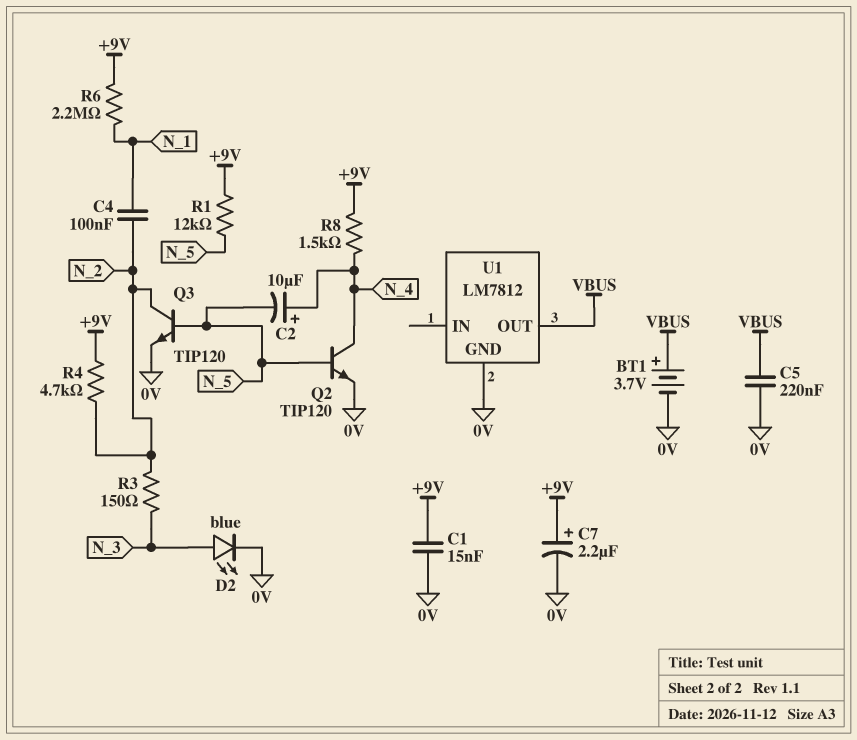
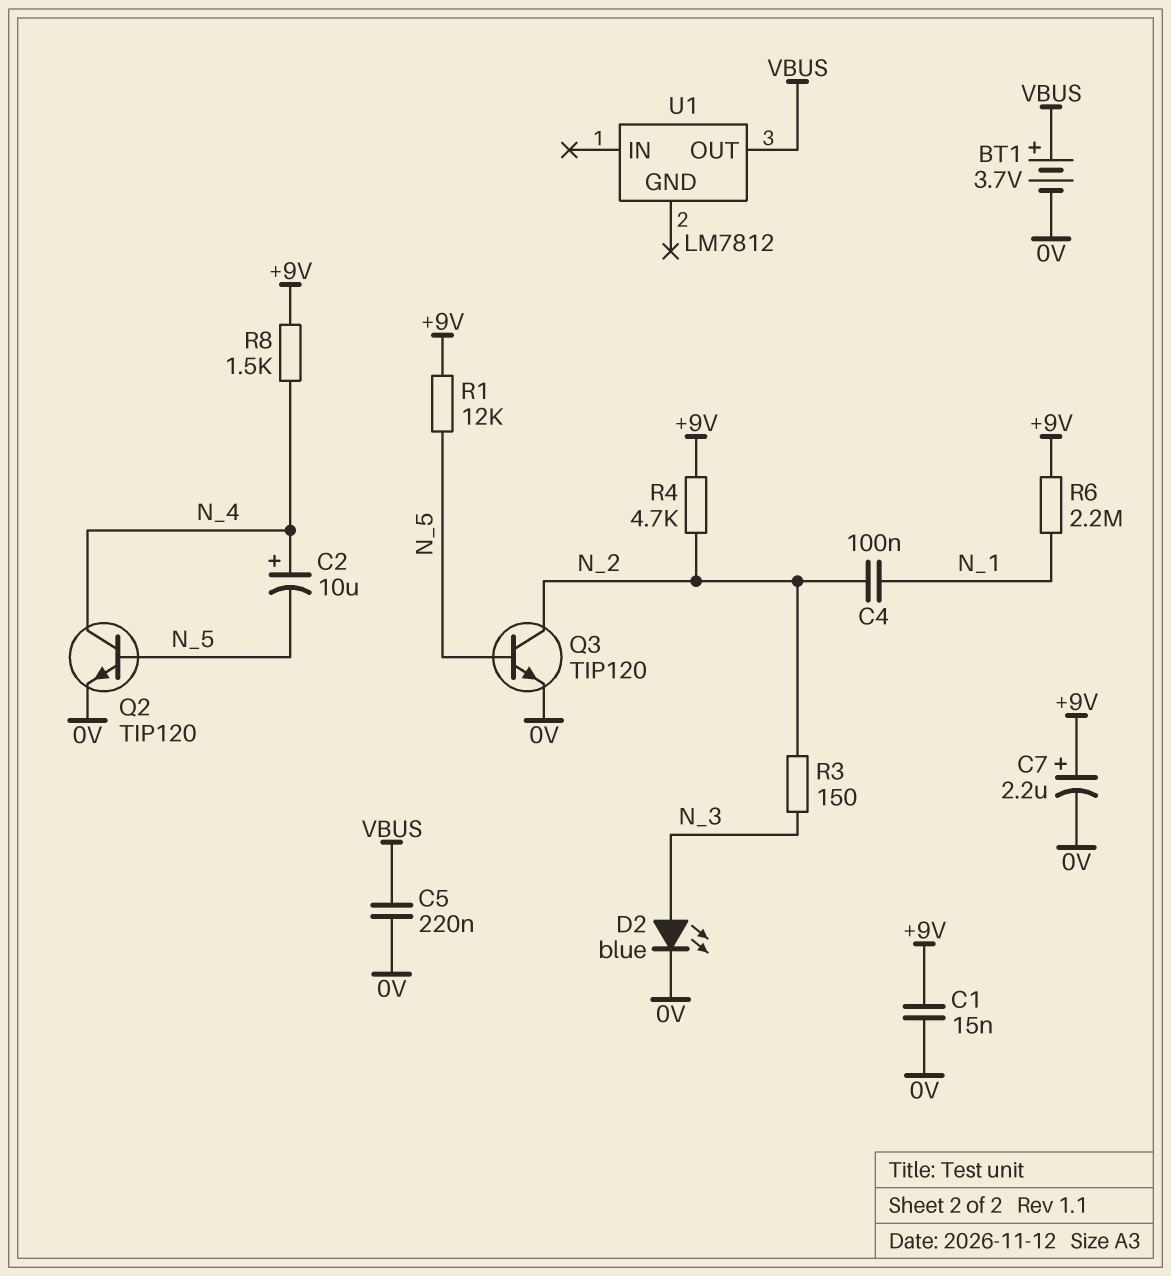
U1 pin GND: 0V -> none

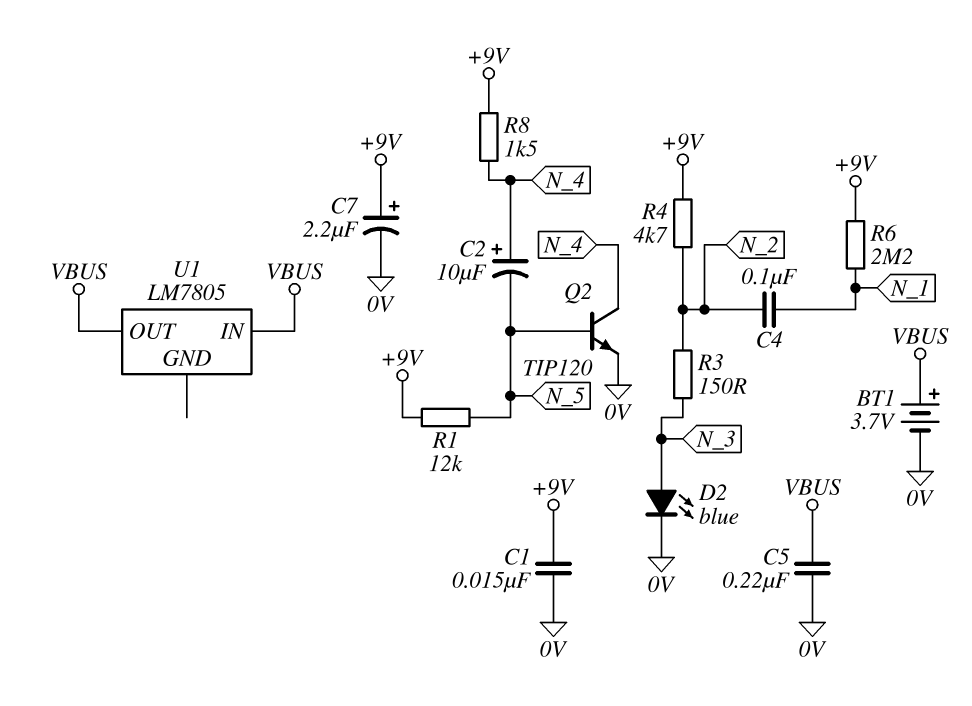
Q3: NPN TIP120 (B N_5, C N_2, E 0V) -> none
U1: LM7812 -> LM7805
U1 pin IN: none -> VBUS

